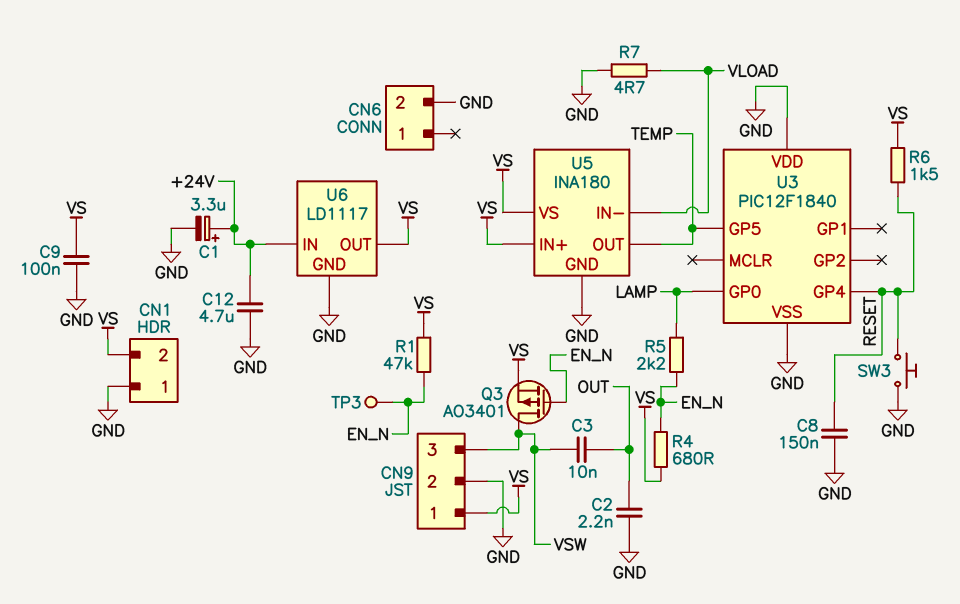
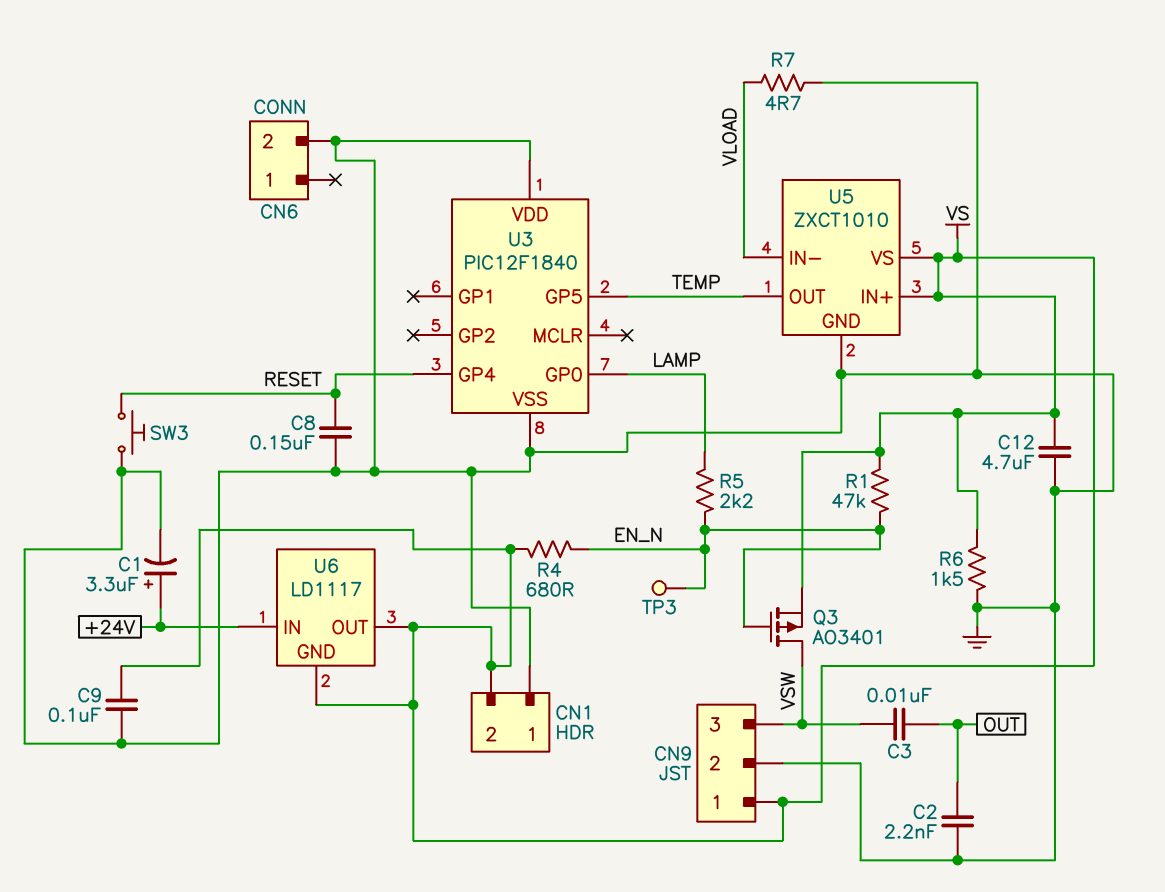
C12: 4.7uF (+24V, GND) -> 4.7uF (GND, VS)
R6: 1.5k (RESET, VS) -> 1.5k (GND, VS)
U5: INA180 -> ZXCT1010
U6 pin GND: GND -> VS

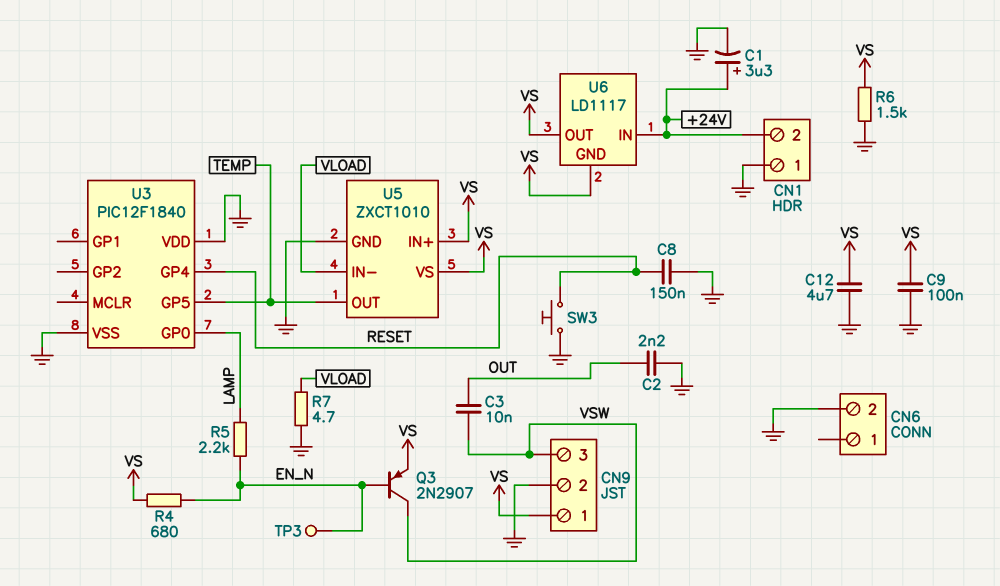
CN1 pin 2: VS -> +24V
Q3: PMOS AO3401 (G EN_N, D VSW, S VS) -> PNP 2N2907 (B EN_N, C VSW, E VS)
R1: 47k (EN_N, VS) -> none

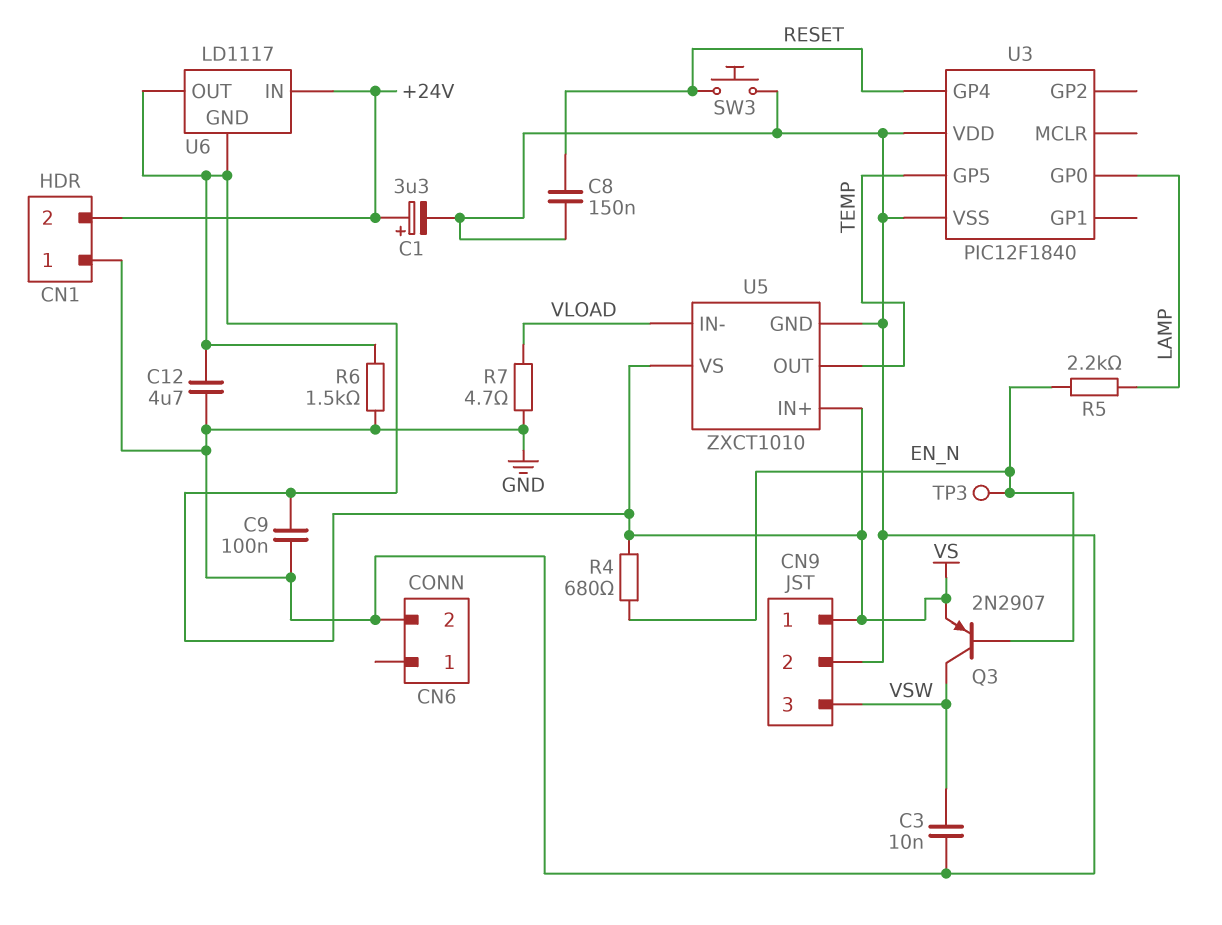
C2: 2.2nF (GND, OUT) -> none
C3: 10nF (OUT, VSW) -> 10nF (GND, VSW)

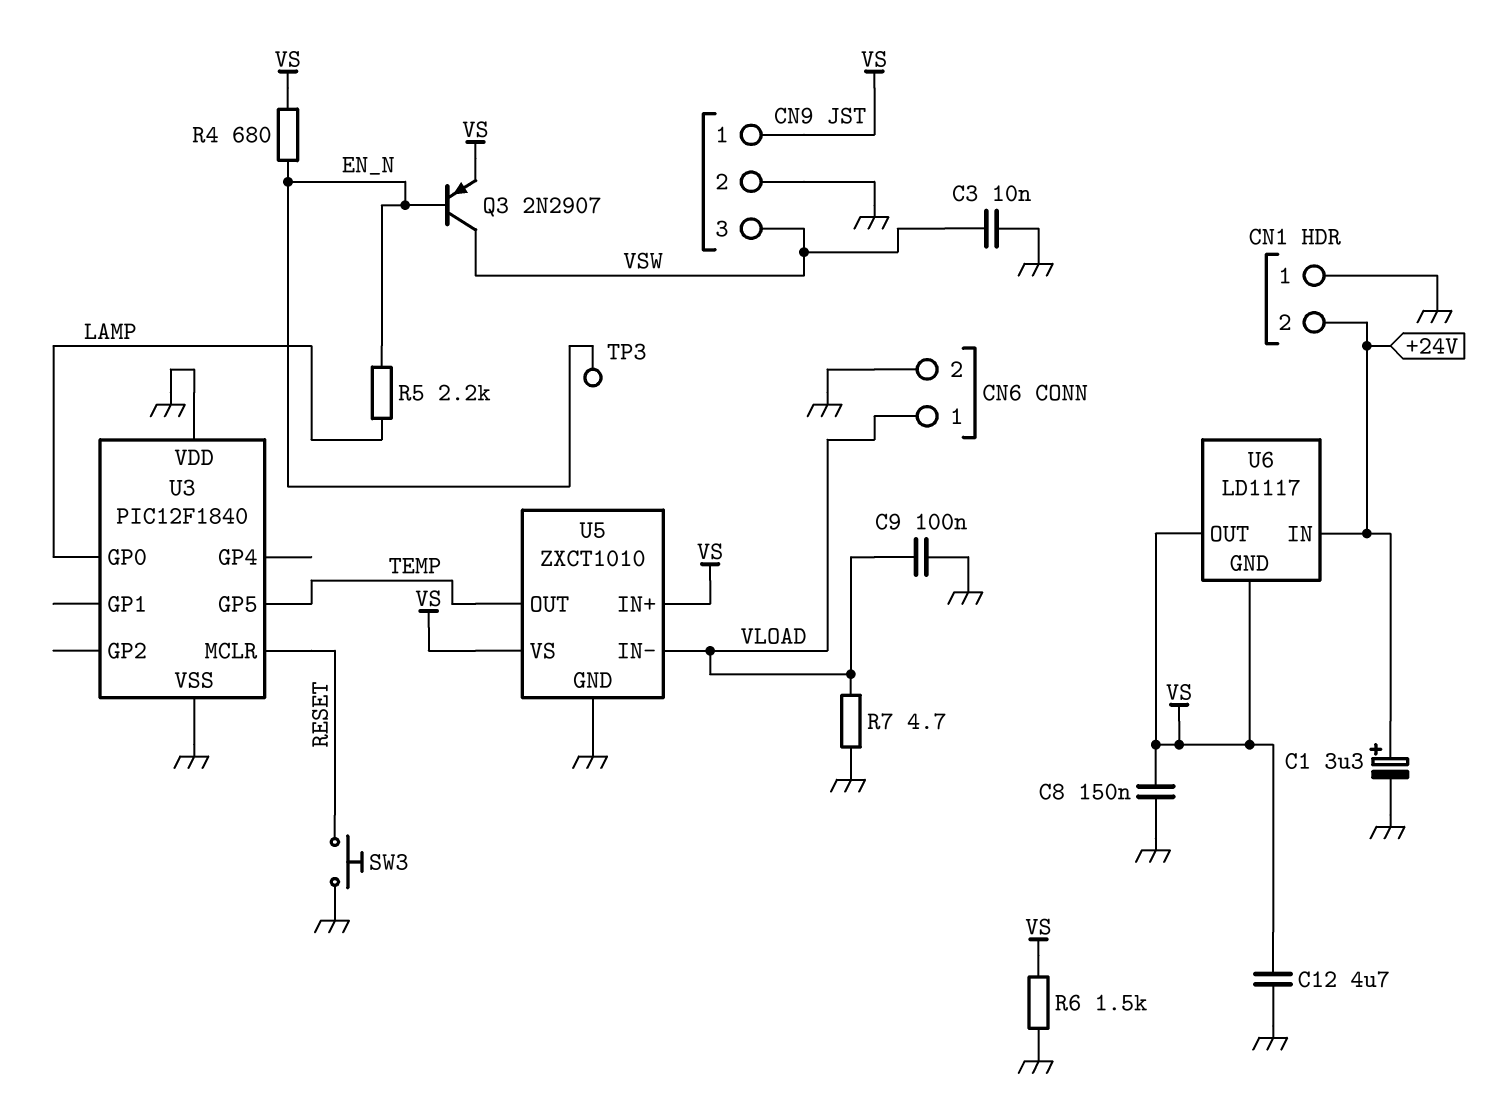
C8: 150nF (GND, RESET) -> 150nF (GND, VS)
C9: 100nF (GND, VS) -> 100nF (GND, VLOAD)
CN6 pin 1: none -> VLOAD
U3 pin GP4: RESET -> none
U3 pin MCLR: none -> RESET

